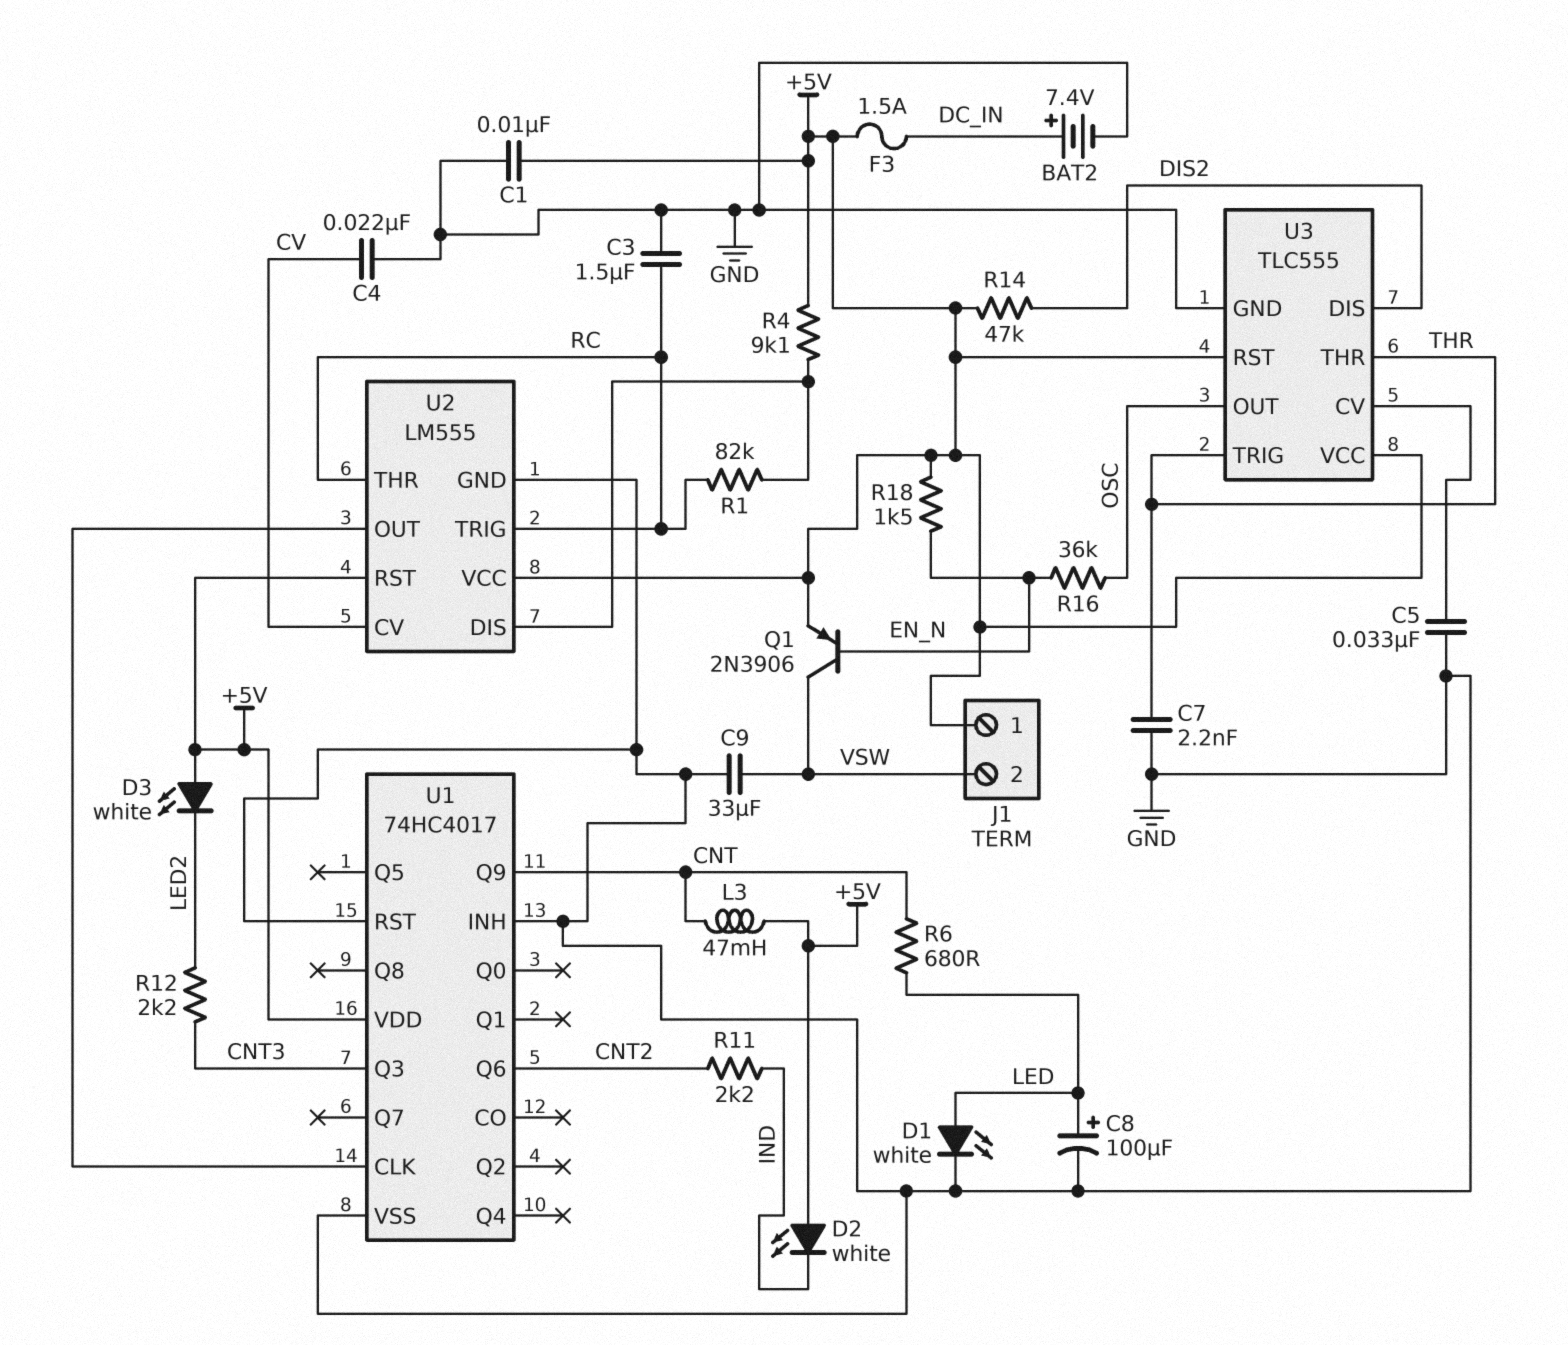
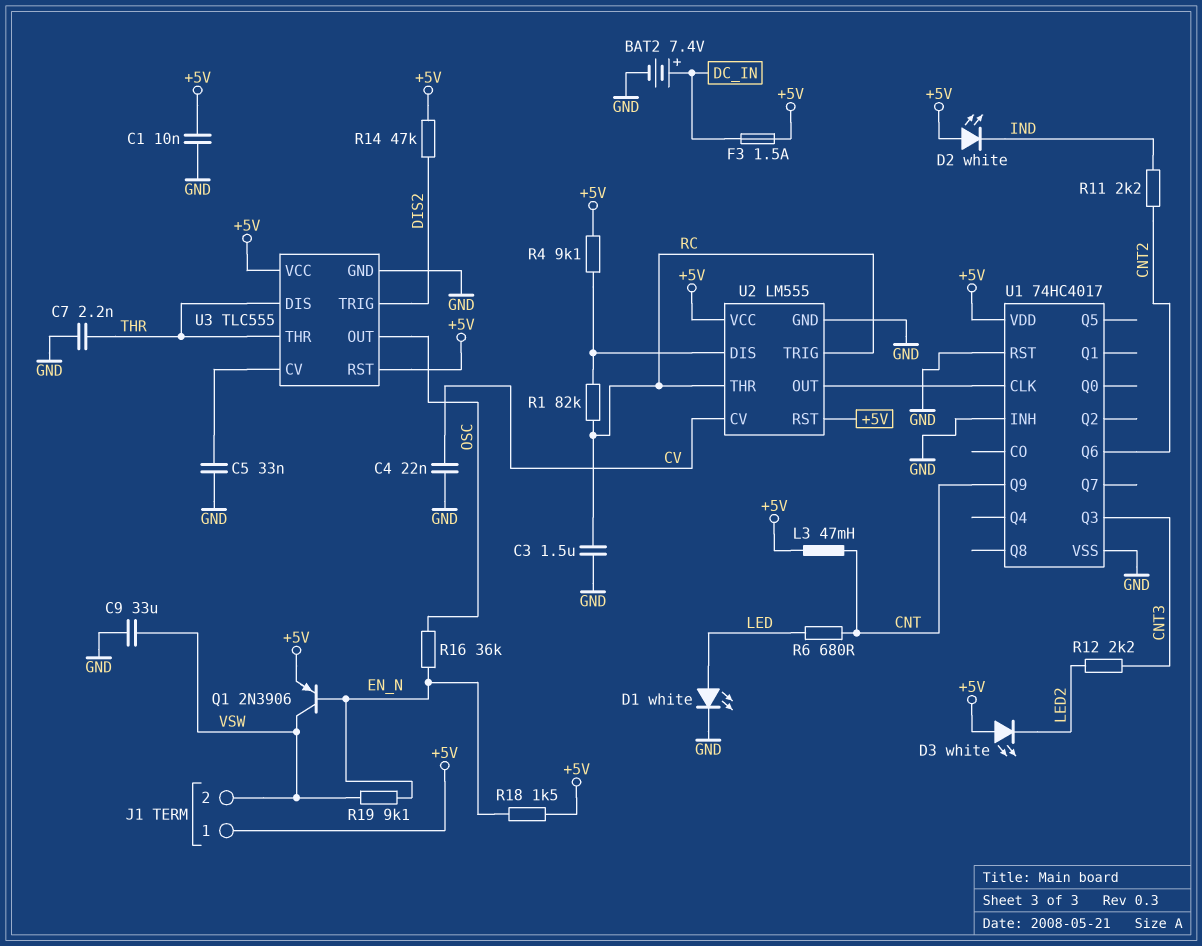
C8: 100uF (plus LED, minus GND) -> none
R19: none -> 9.1k (EN_N, VSW)
U3 pin DIS: DIS2 -> THR
U3 pin TRIG: THR -> DIS2

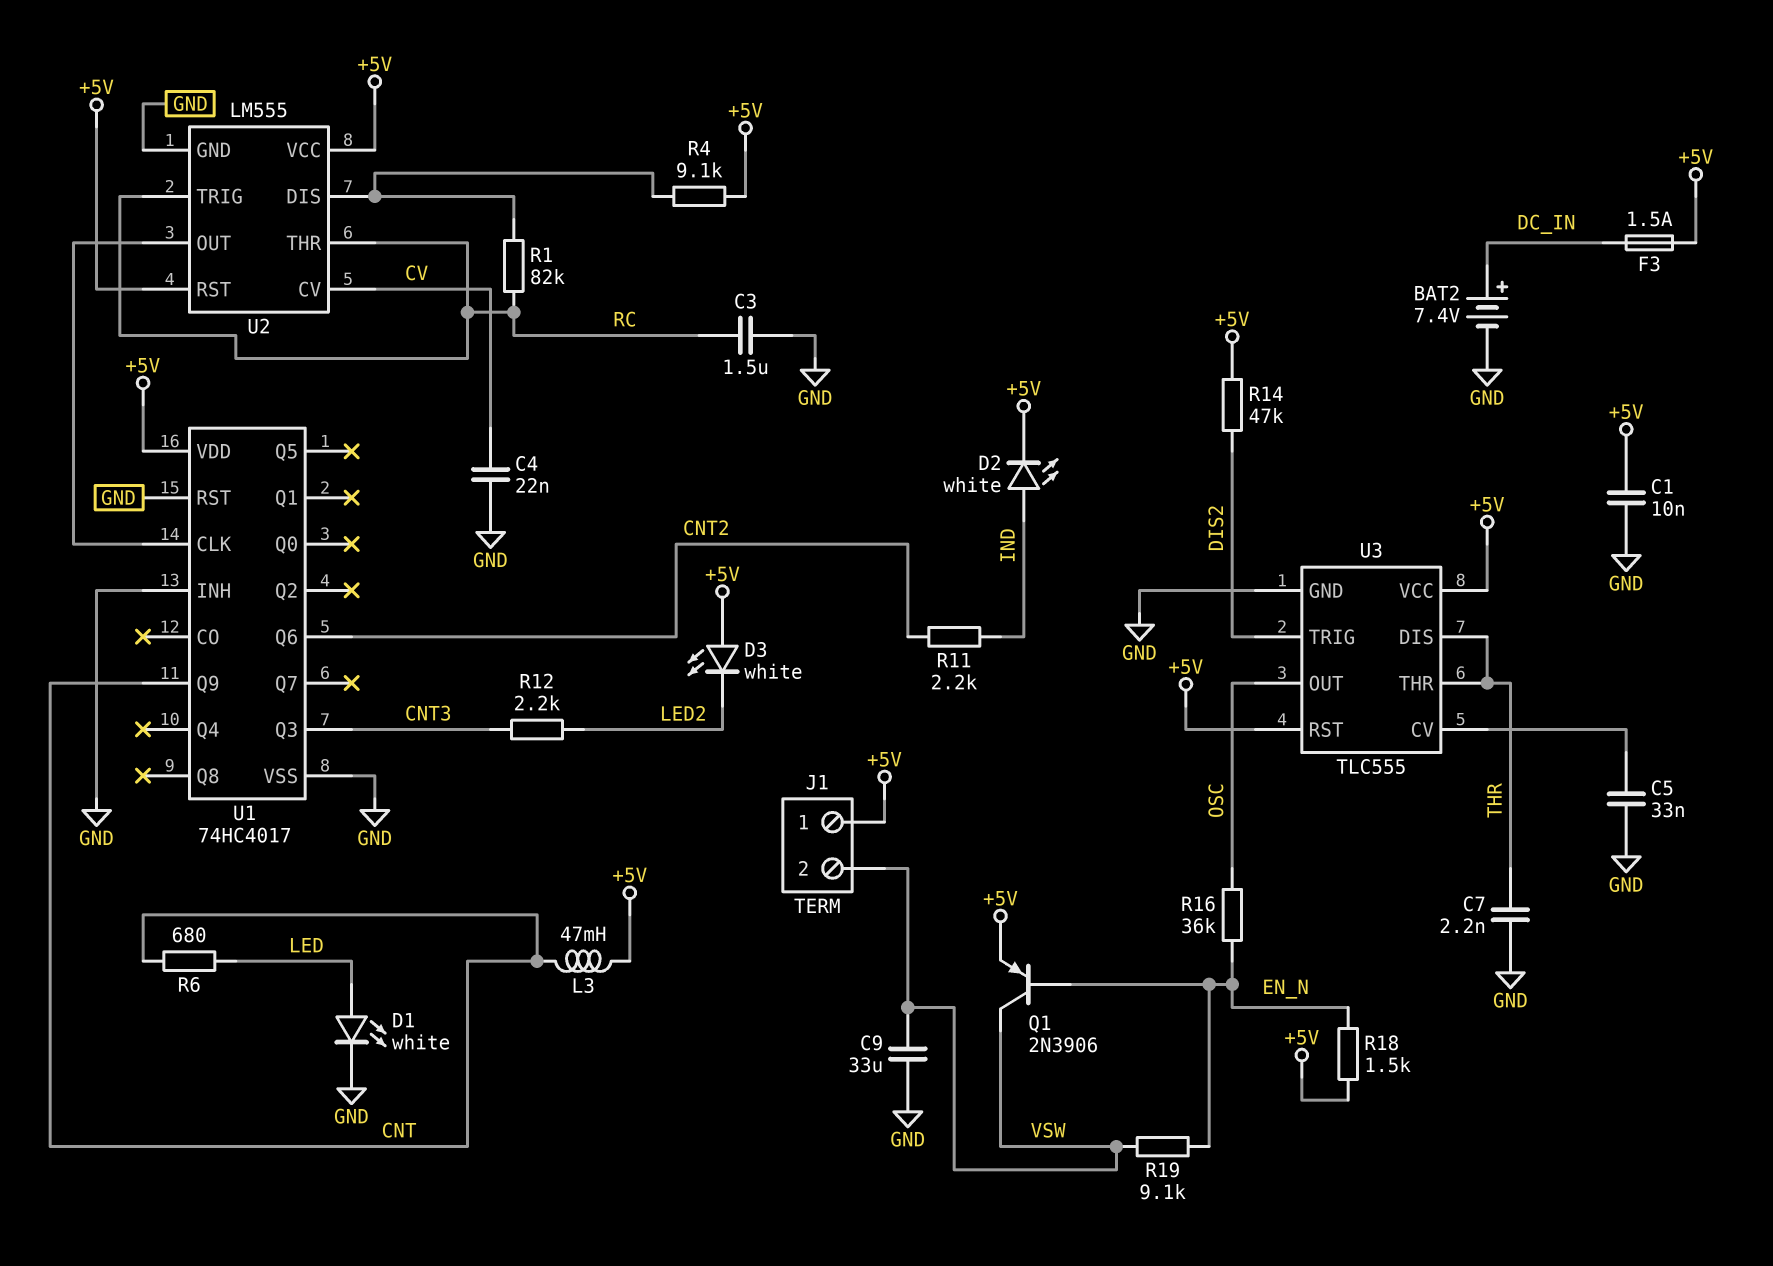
D2: LED white (A +5V, K IND) -> LED white (A IND, K +5V)

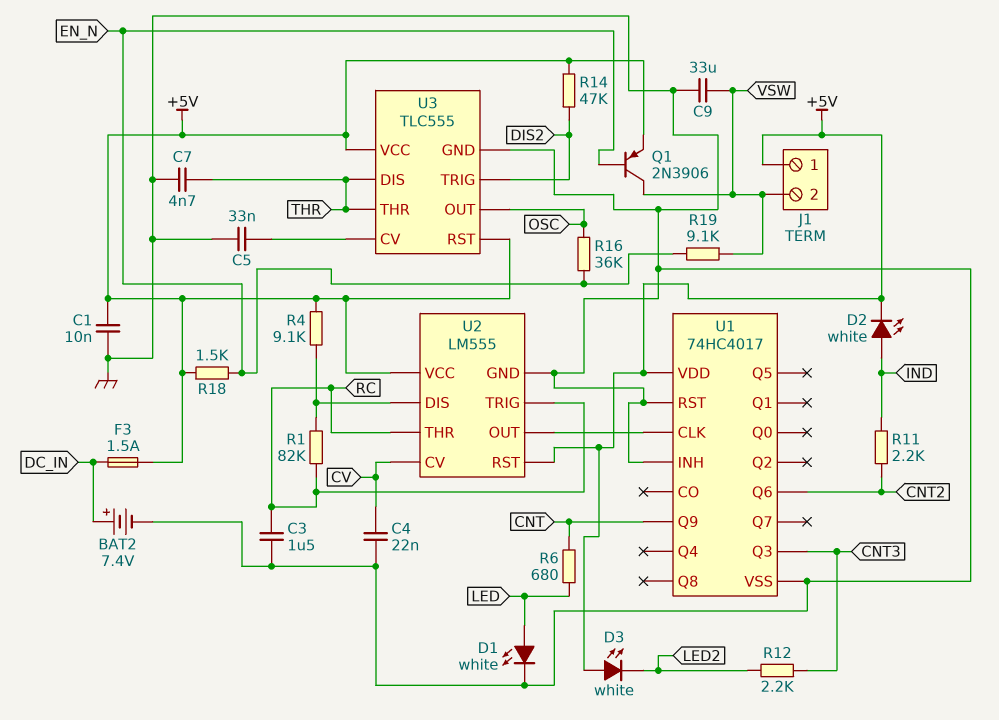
C7: 2.2nF (GND, THR) -> 4.7nF (GND, THR)
L3: 47mH (+5V, CNT) -> none

